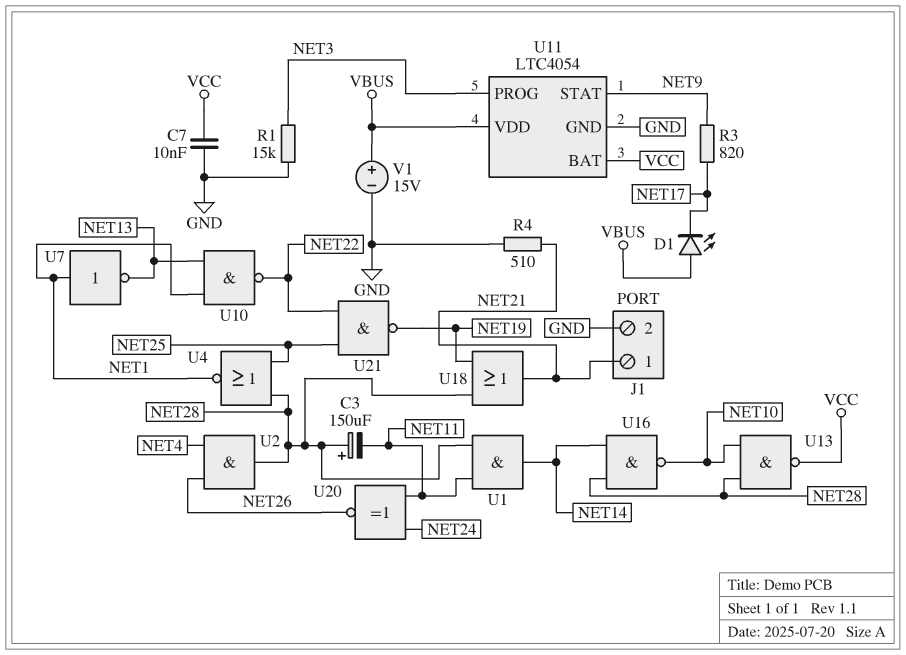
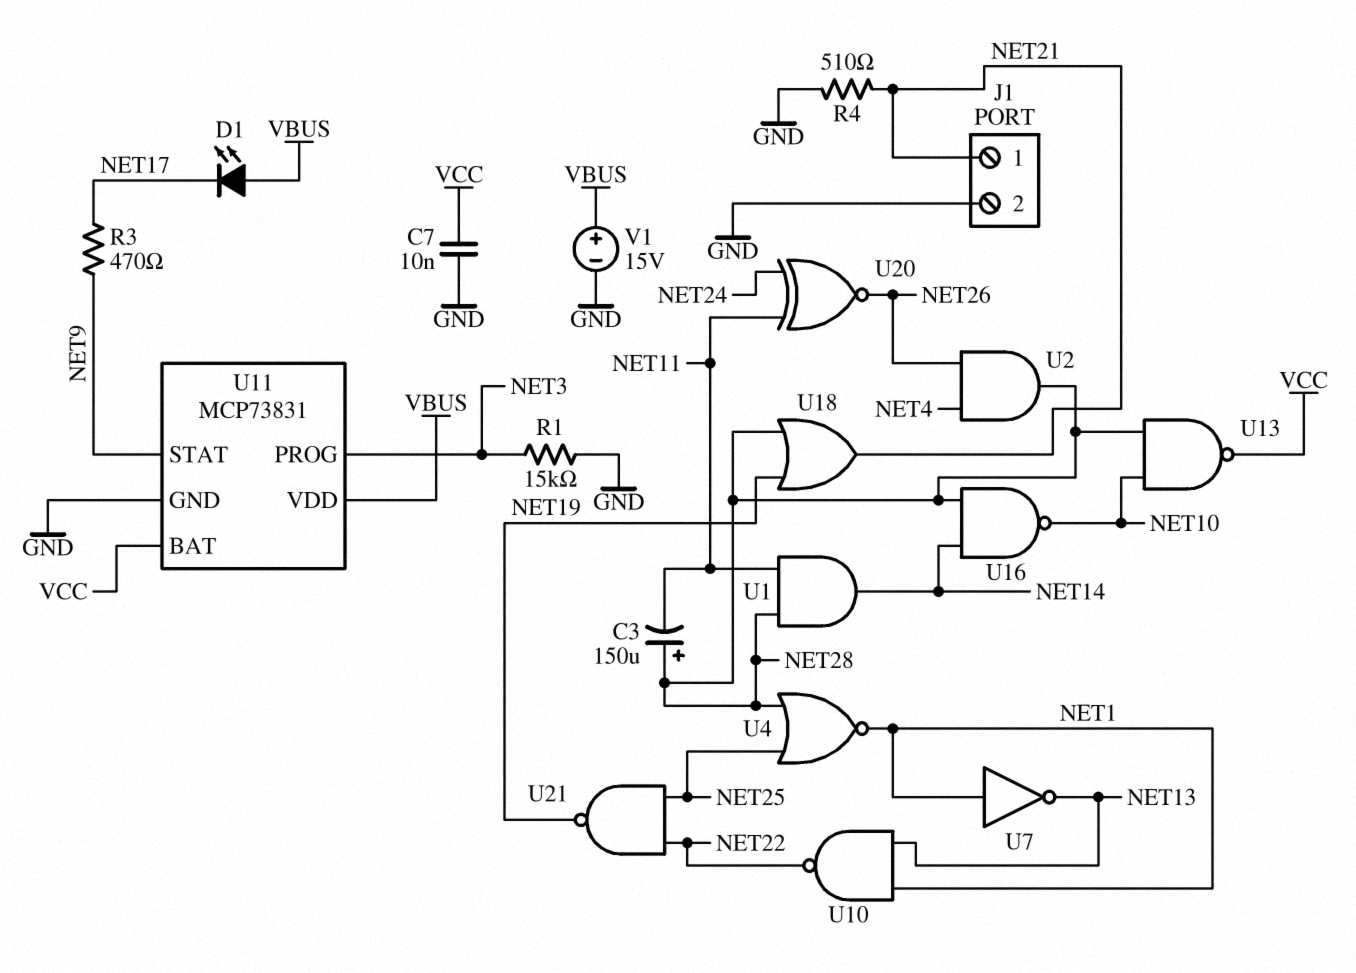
R3: 820 (NET9, NET17) -> 470 (NET9, NET17)
U11: LTC4054 -> MCP73831

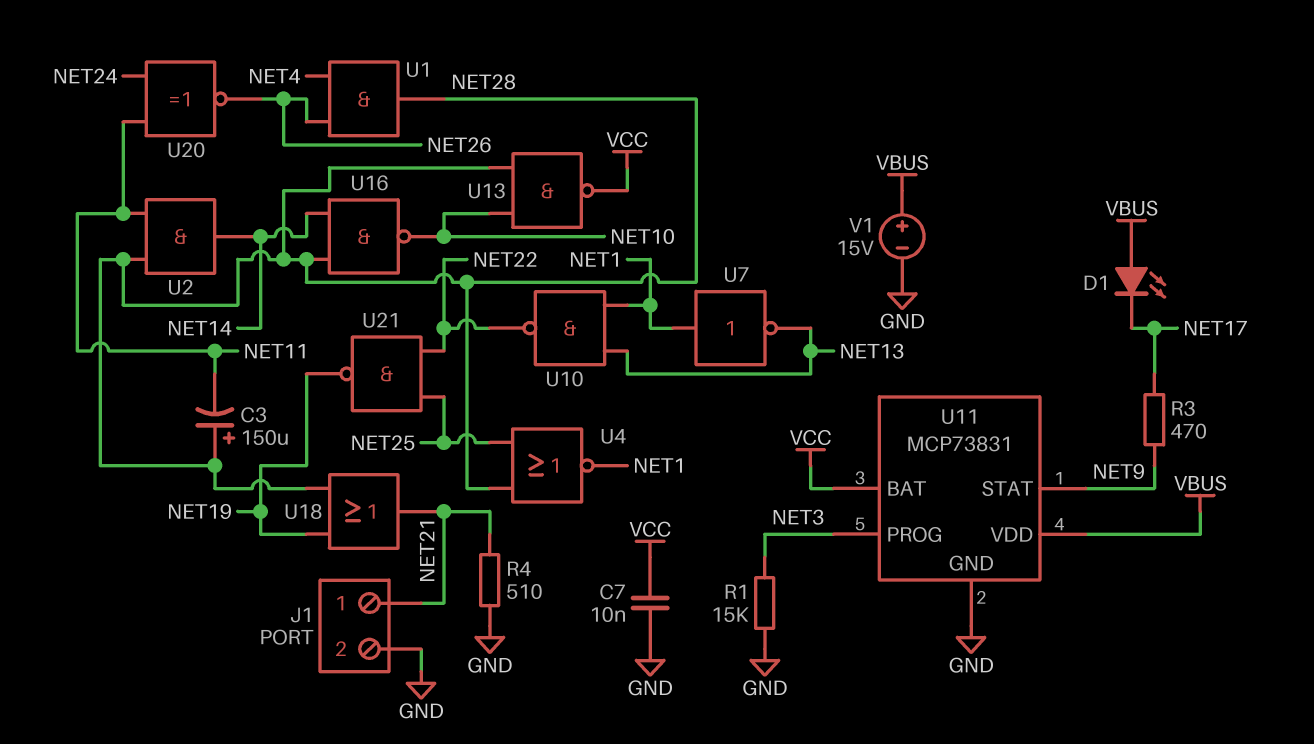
U1: AND (in NET11, in NET28, out NET14) -> AND (in NET4, in NET26, out NET28)
U2: AND (in NET4, in NET26, out NET28) -> AND (in NET11, in NET28, out NET14)

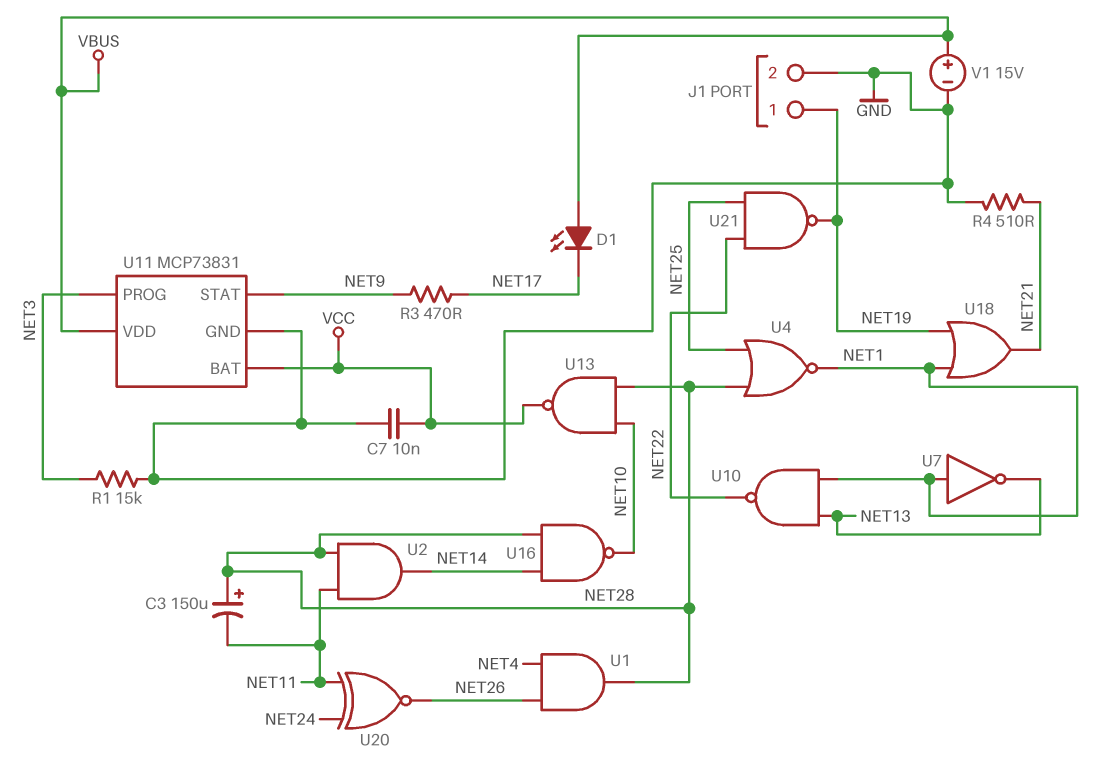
J1 pin 1: NET21 -> NET19
U18: OR (in NET19, in NET28, out NET21) -> OR (in NET1, in NET19, out NET21)

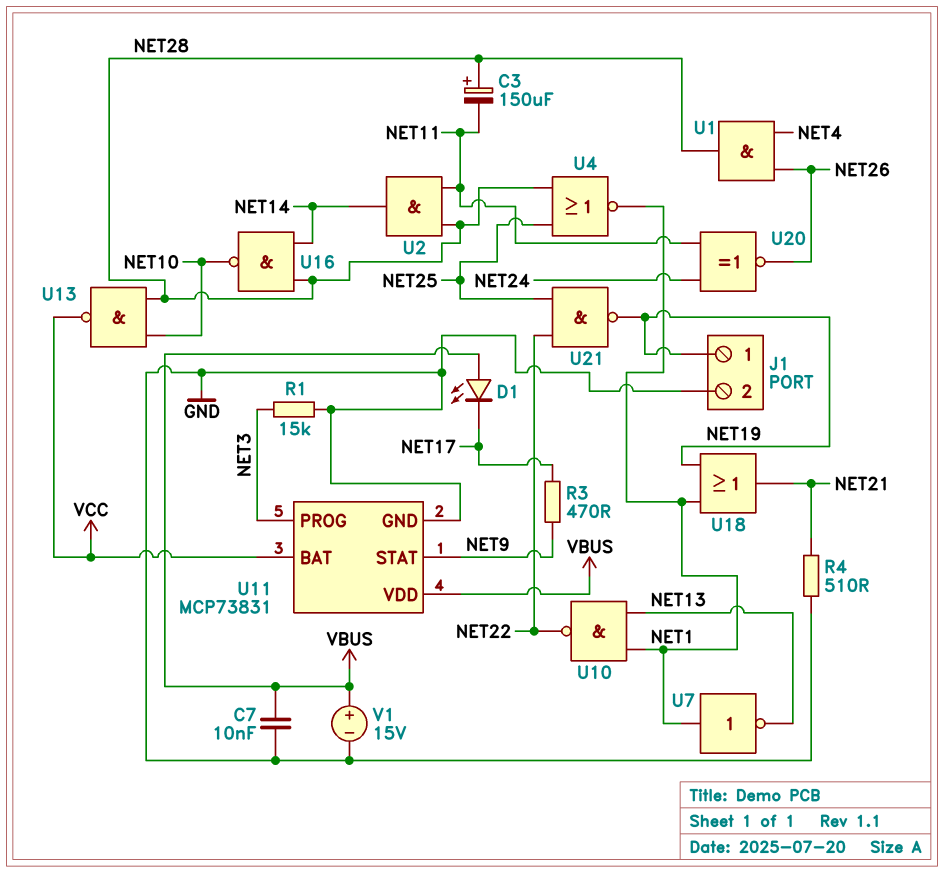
C7: 10nF (GND, VCC) -> 10nF (GND, VBUS)

